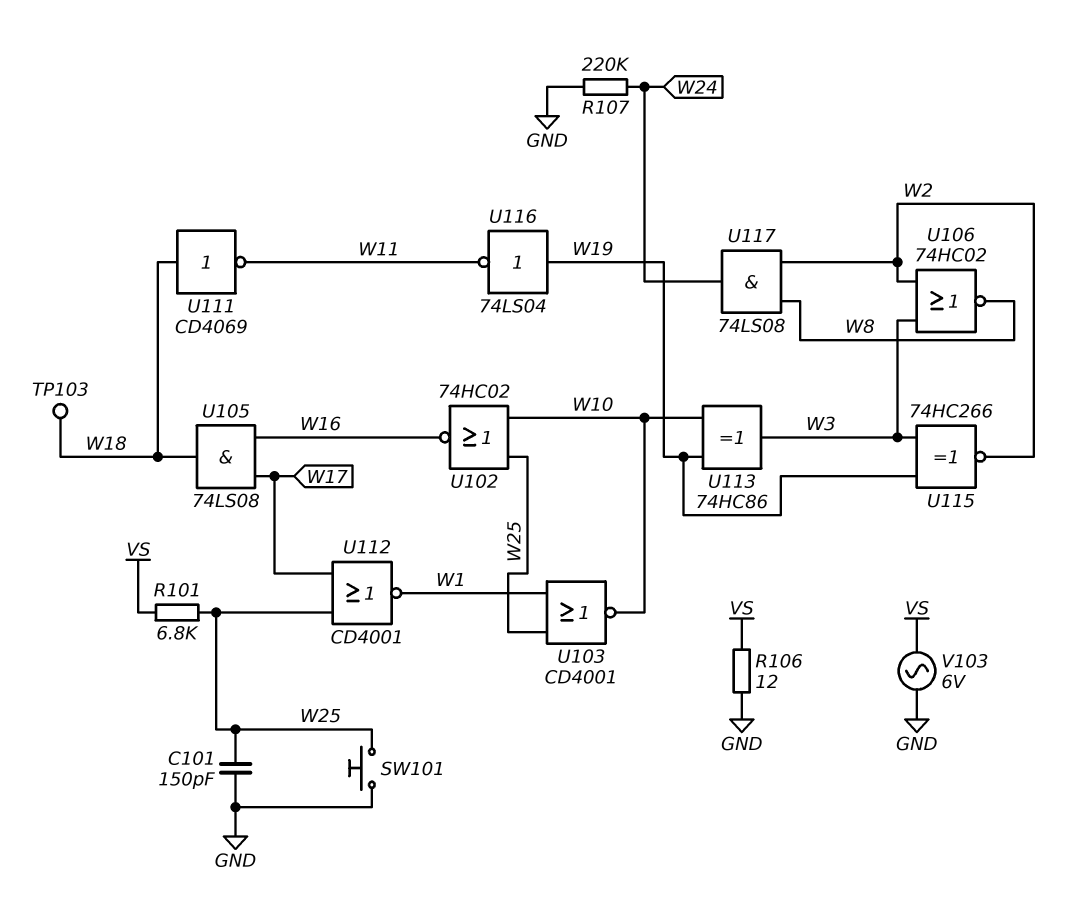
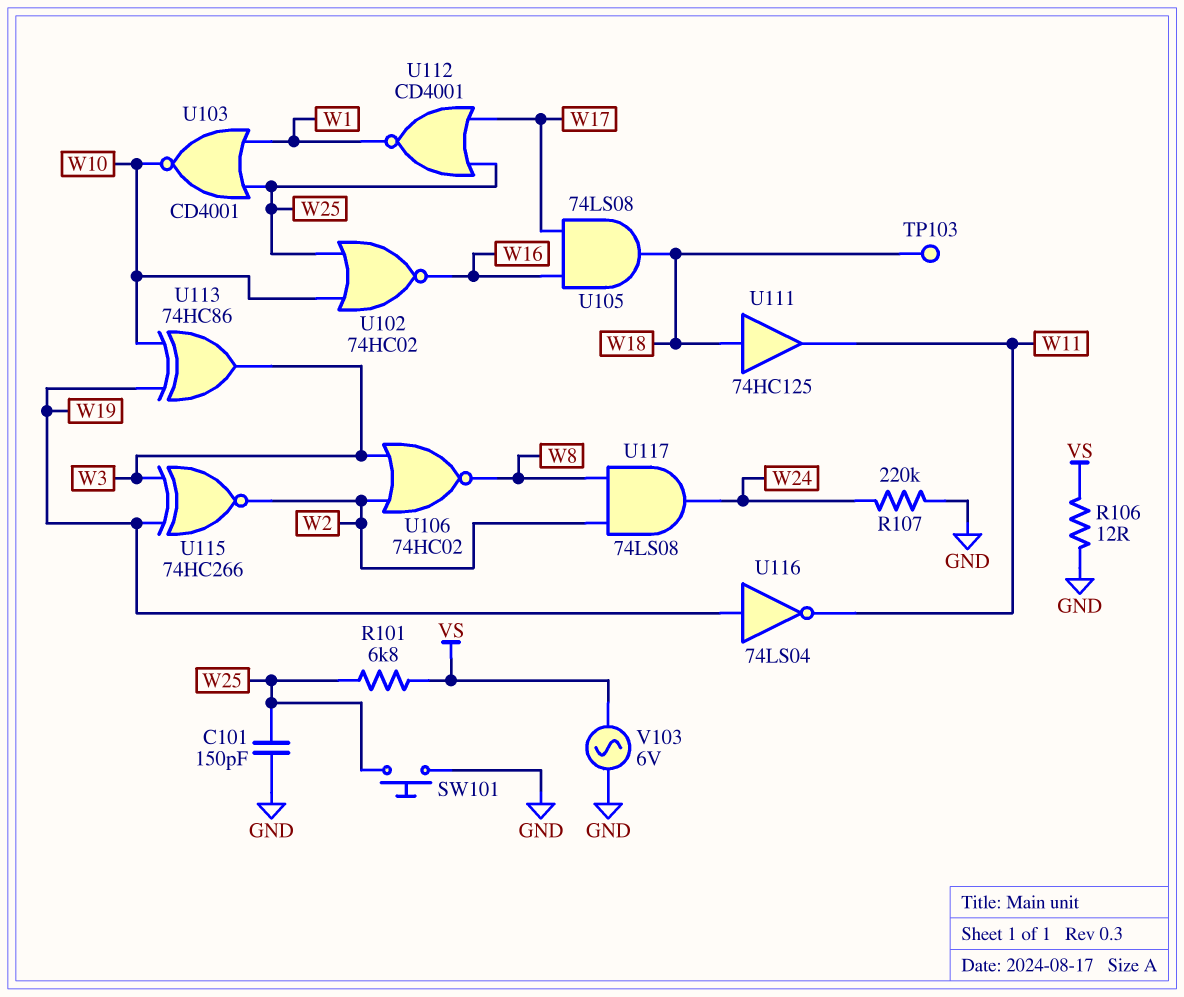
U111: NOT CD4069 (in W18, out W11) -> buffer 74HC125 (in W18, out W11)

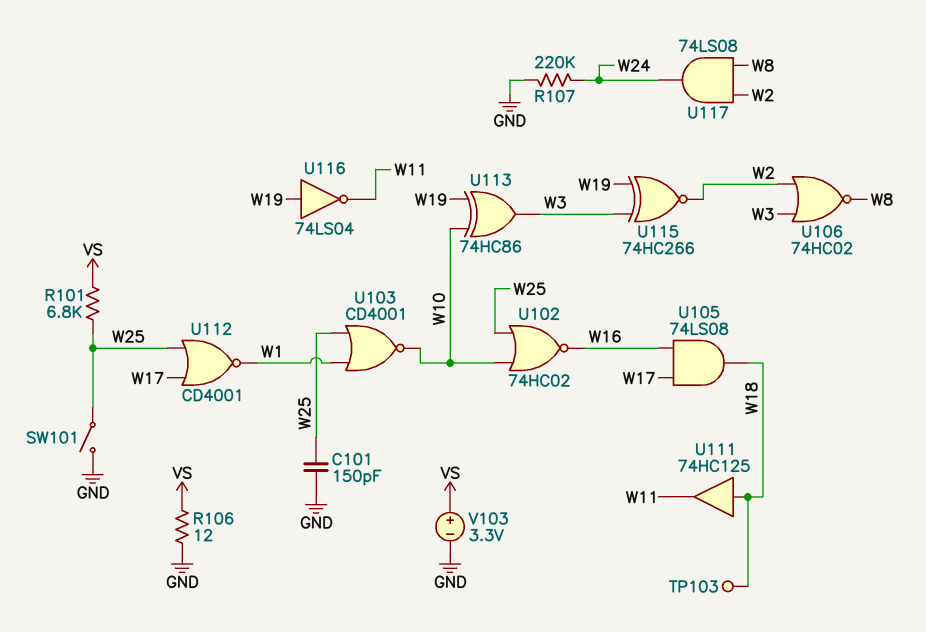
SW101: button (GND, W25) -> switch (GND, W25)
V103: AC 6V (GND, VS) -> 3.3V (plus VS, minus GND)

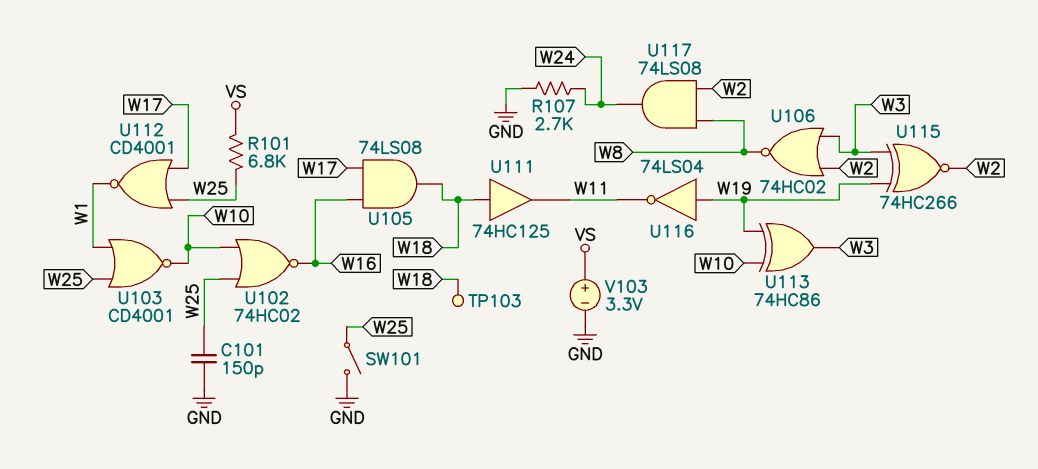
R106: 12 (GND, VS) -> none
R107: 220k (GND, W24) -> 2.7k (GND, W24)

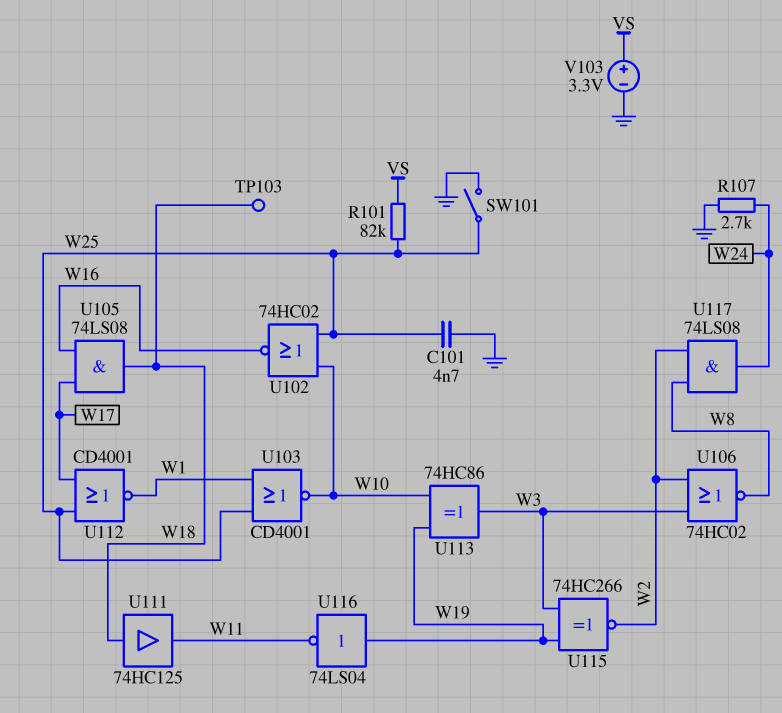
C101: 150pF (GND, W25) -> 4.7nF (GND, W25)
R101: 6.8k (VS, W25) -> 82k (VS, W25)

